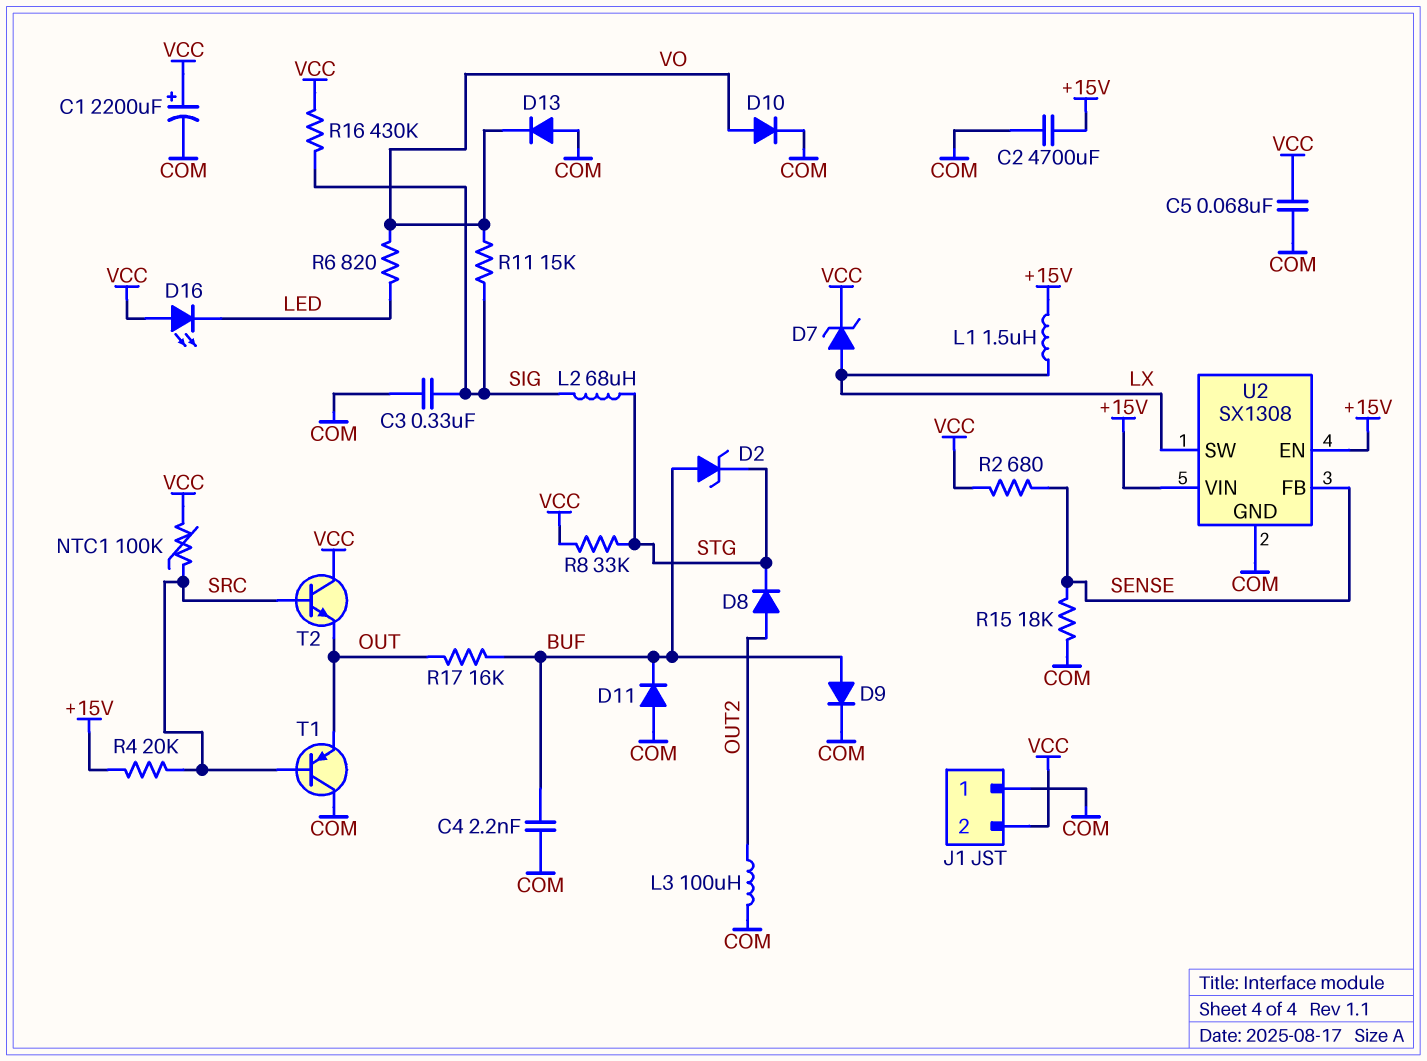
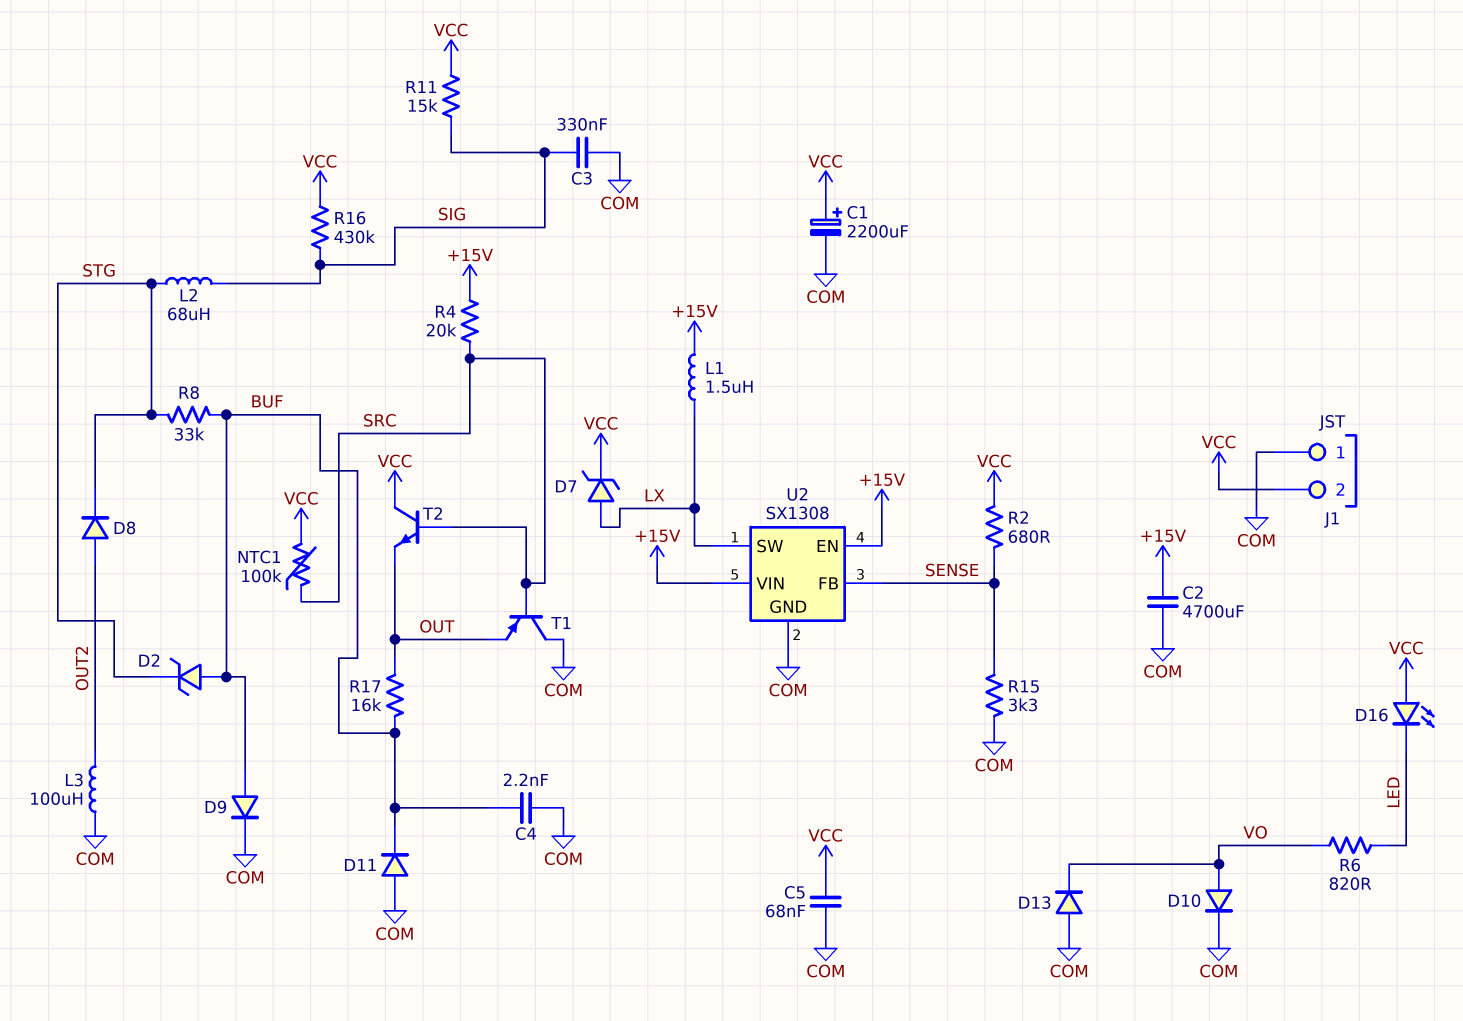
R8: 33k (STG, VCC) -> 33k (BUF, STG)
R11: 15k (SIG, VO) -> 15k (SIG, VCC)
R15: 18k (COM, SENSE) -> 3.3k (COM, SENSE)

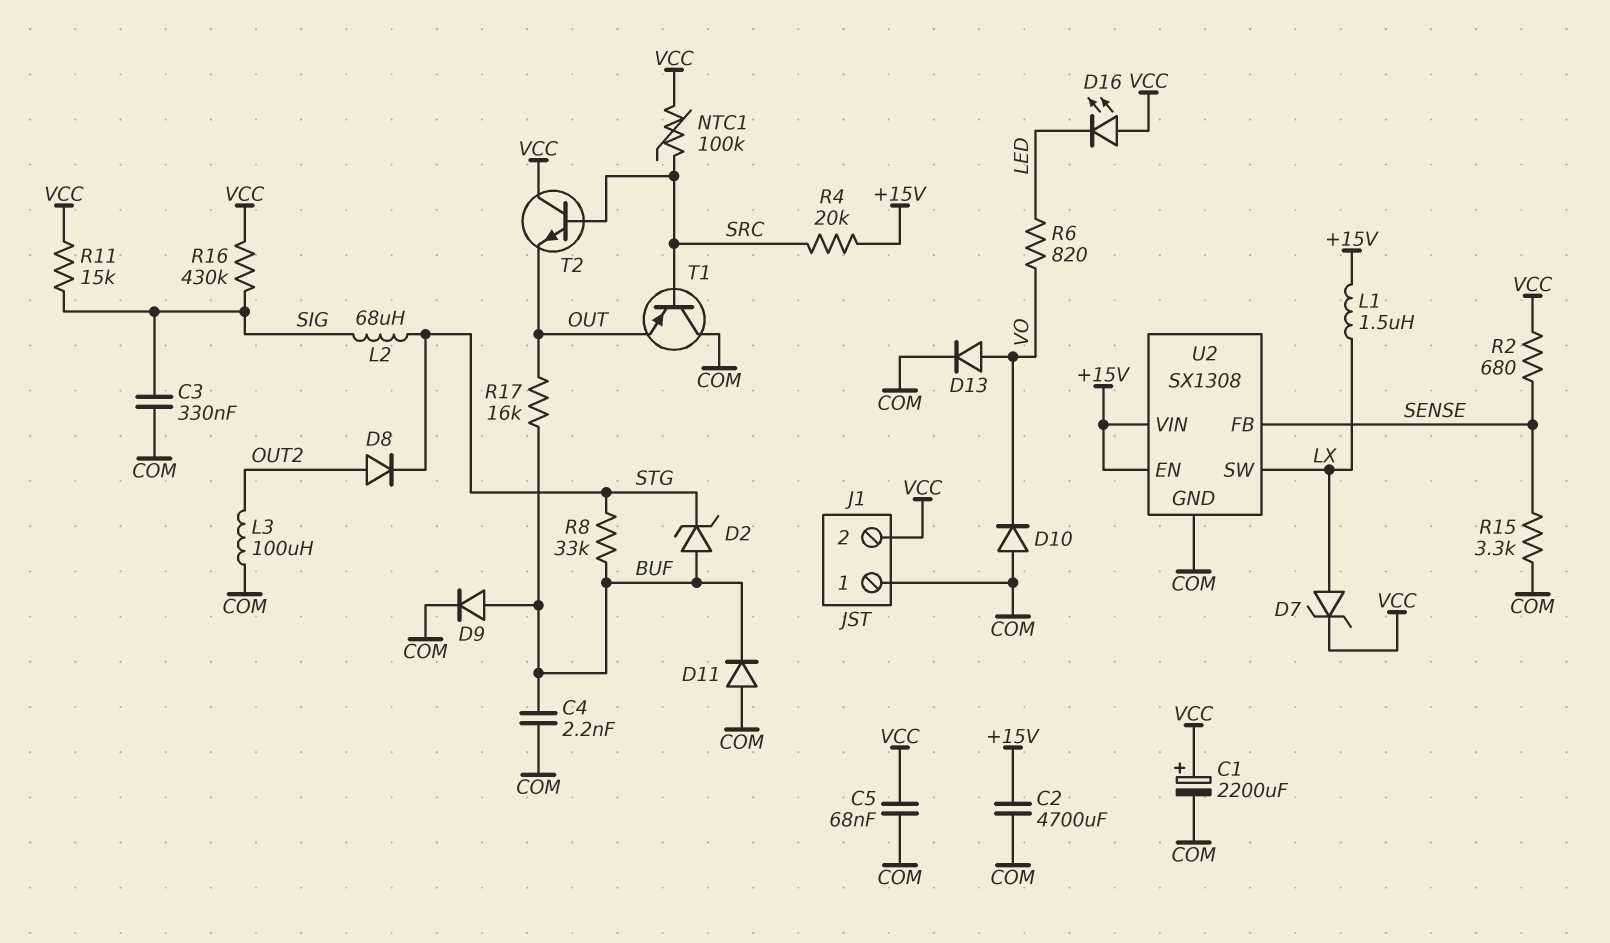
D10: diode (A VO, K COM) -> diode (A COM, K VO)
D13: diode (A COM, K VO) -> diode (A VO, K COM)

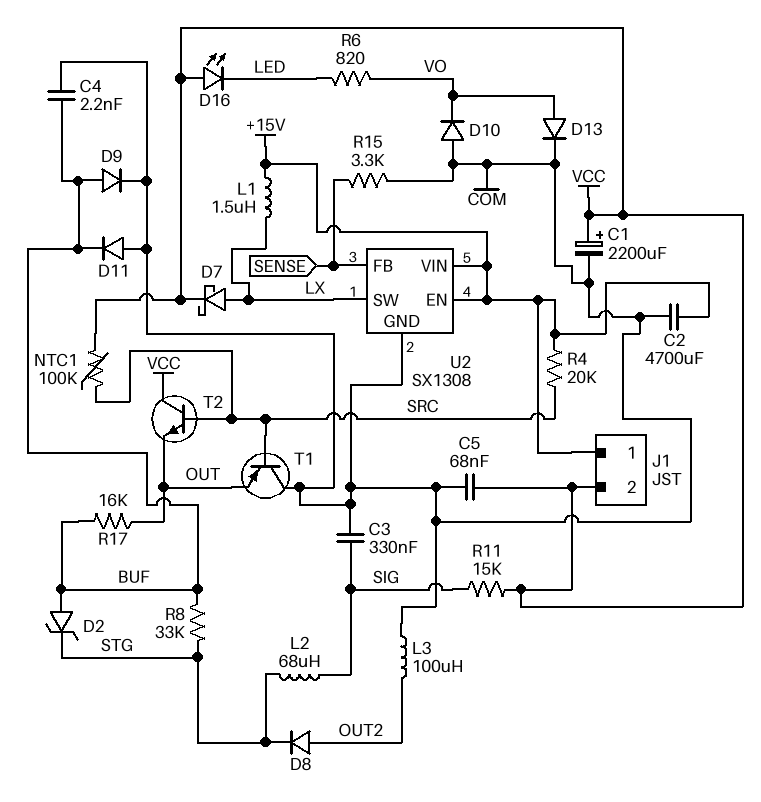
D7: zener (A LX, K VCC) -> schottky (A LX, K VCC)
J1 pin 1: COM -> +15V
R2: 680 (SENSE, VCC) -> none
R16: 430k (SIG, VCC) -> none

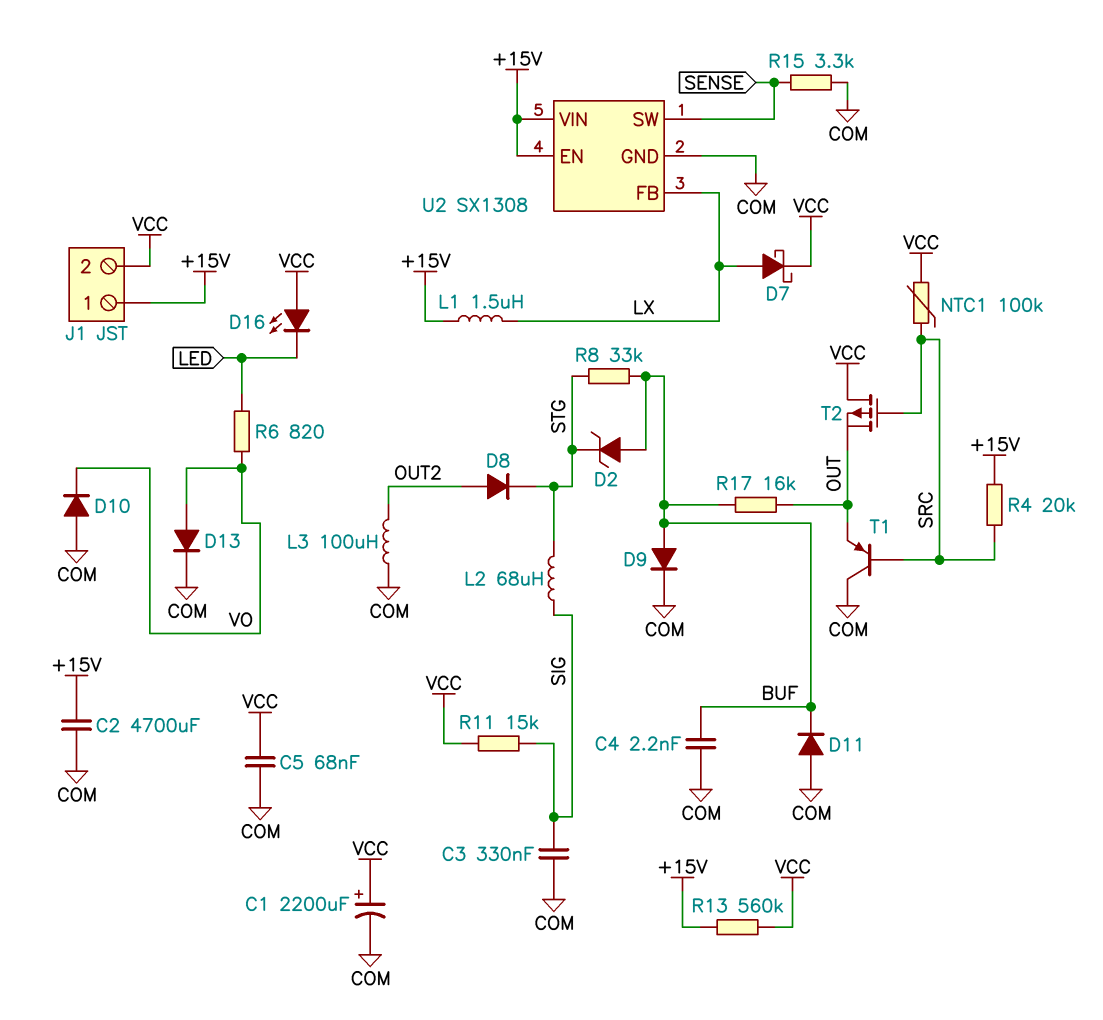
R13: none -> 560k (+15V, VCC)
T2: NPN (B SRC, C VCC, E OUT) -> PMOS (G SRC, D VCC, S OUT)
U2 pin FB: SENSE -> LX
U2 pin SW: LX -> SENSE

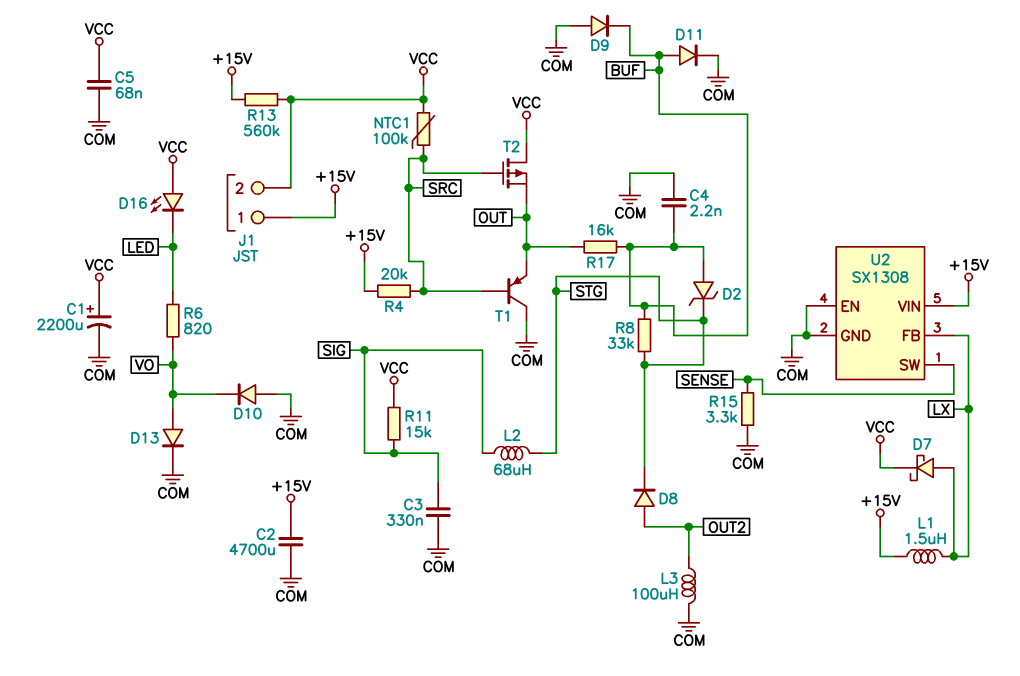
D9: diode (A BUF, K COM) -> diode (A COM, K BUF)
D11: diode (A COM, K BUF) -> diode (A BUF, K COM)
U2 pin EN: +15V -> COM

